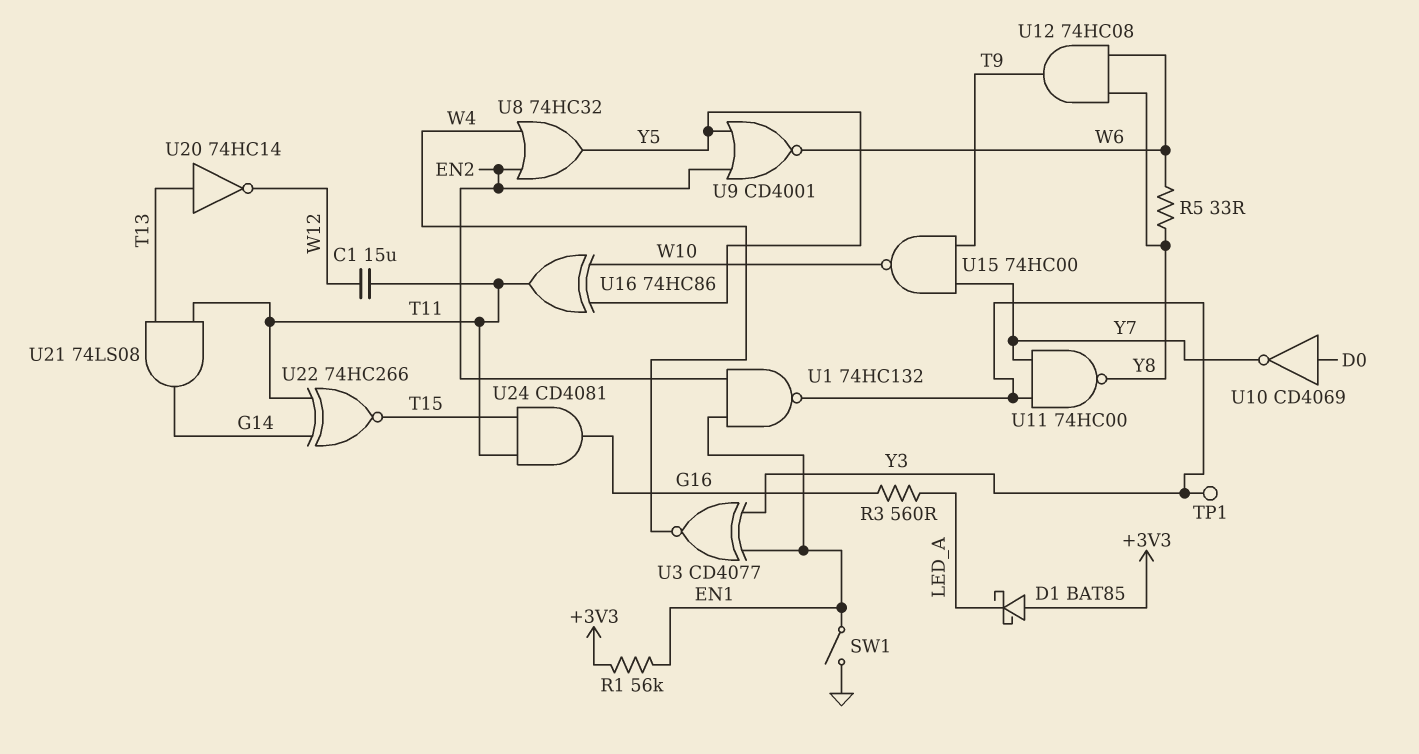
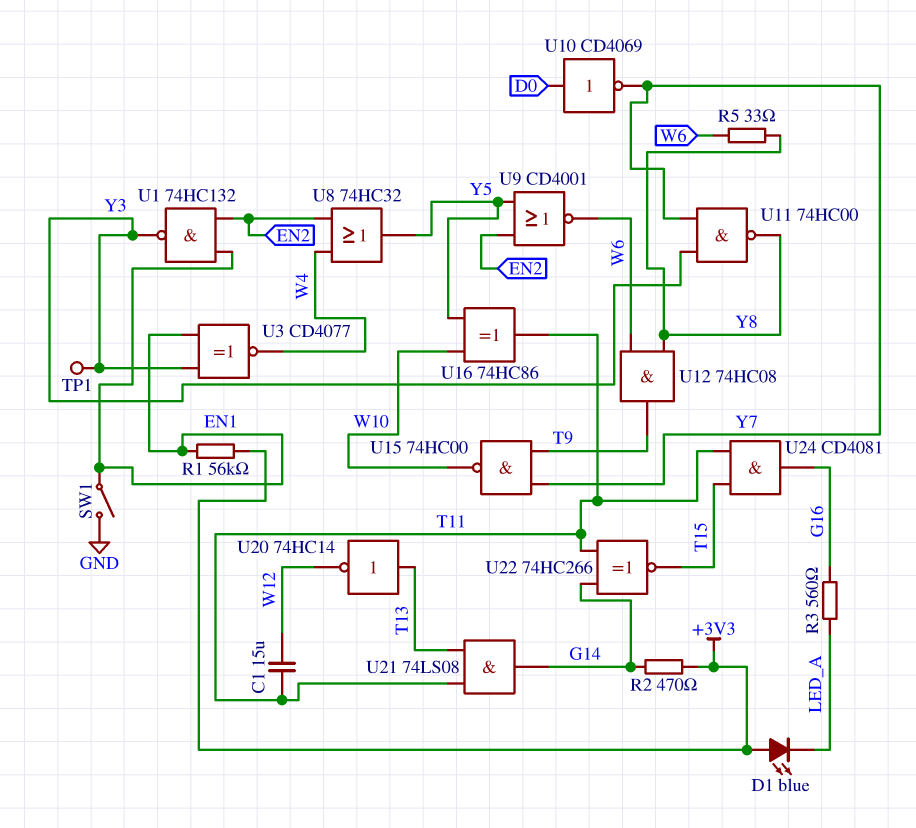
D1: schottky BAT85 (A +3V3, K LED_A) -> LED blue (A +3V3, K LED_A)
R2: none -> 470 (+3V3, G14)

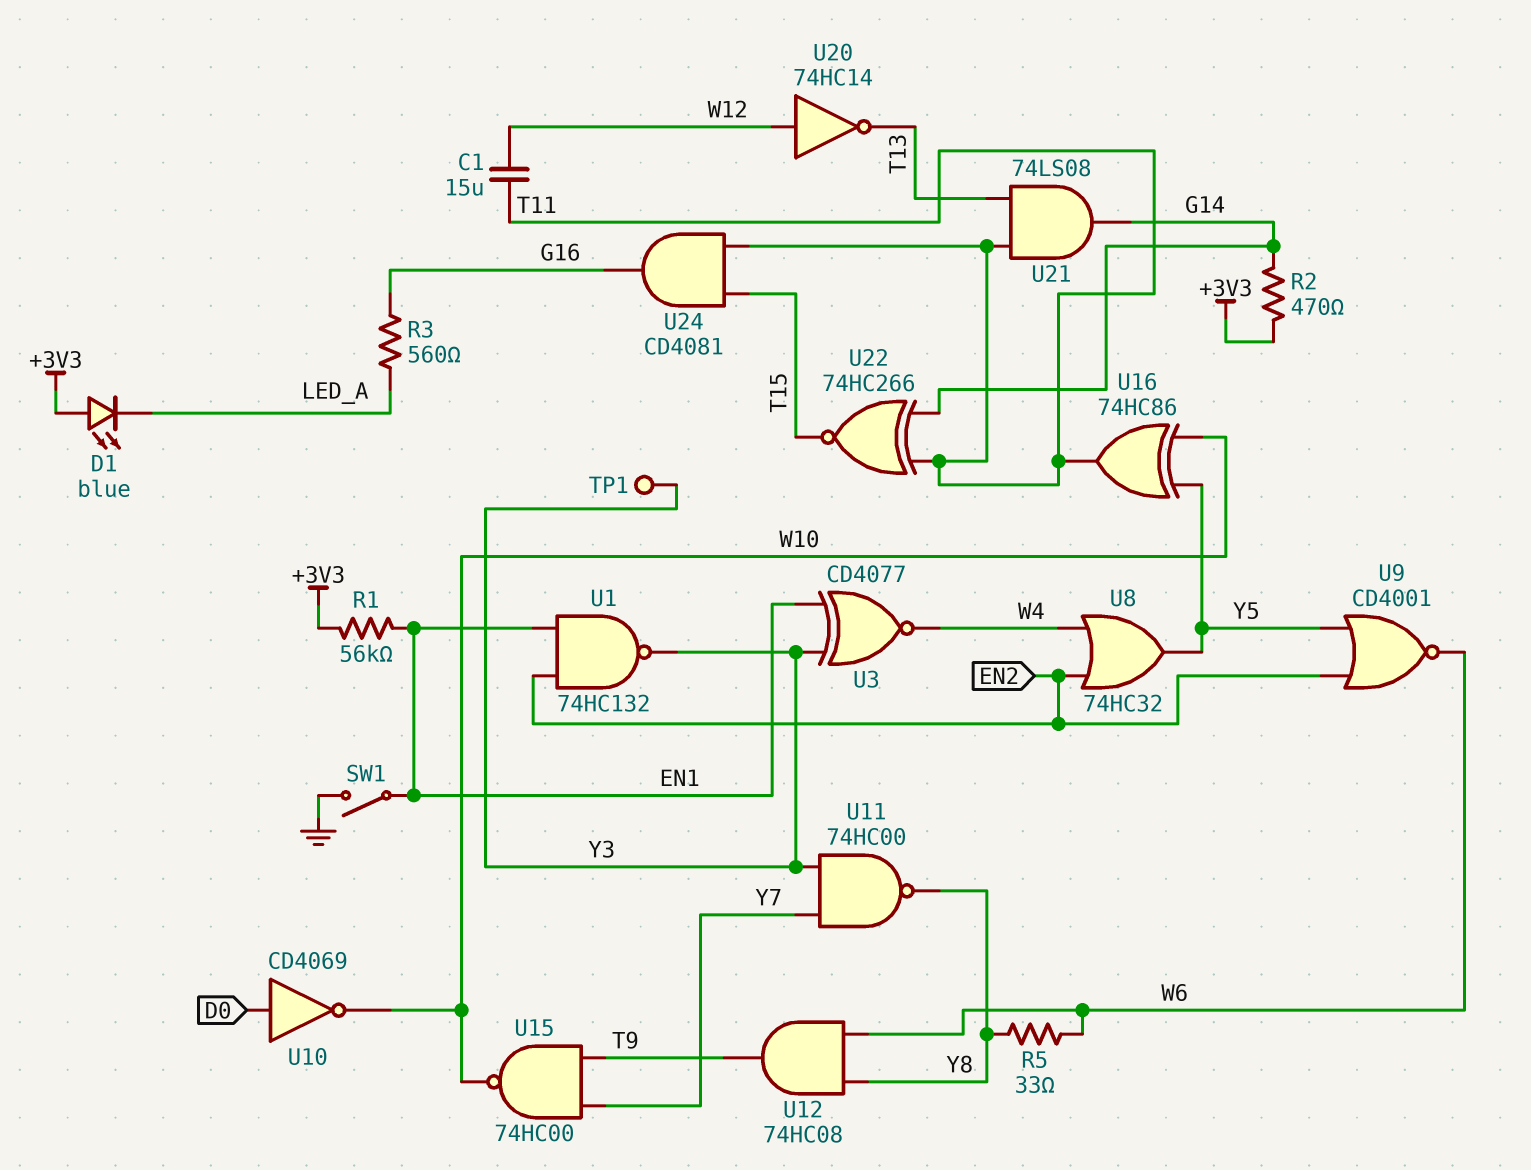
U10: NOT CD4069 (in D0, out Y7) -> NOT CD4069 (in D0, out W10)
U20: NOT 74HC14 (in T13, out W12) -> NOT 74HC14 (in W12, out T13)

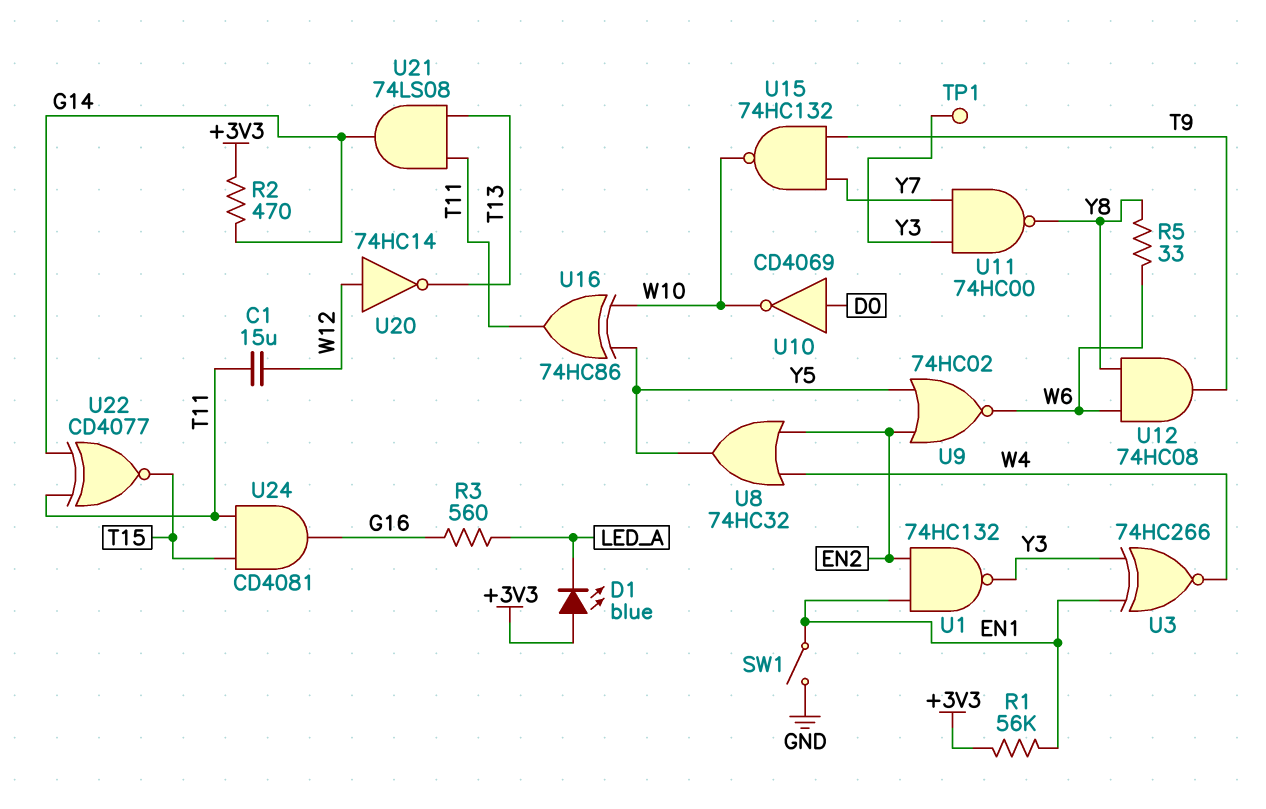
U3: XNOR CD4077 (in EN1, in Y3, out W4) -> XNOR 74HC266 (in EN1, in Y3, out W4)
U9: NOR CD4001 (in EN2, in Y5, out W6) -> NOR 74HC02 (in EN2, in Y5, out W6)
U15: NAND 74HC00 (in T9, in Y7, out W10) -> NAND 74HC132 (in T9, in Y7, out W10)
U22: XNOR 74HC266 (in G14, in T11, out T15) -> XNOR CD4077 (in G14, in T11, out T15)

